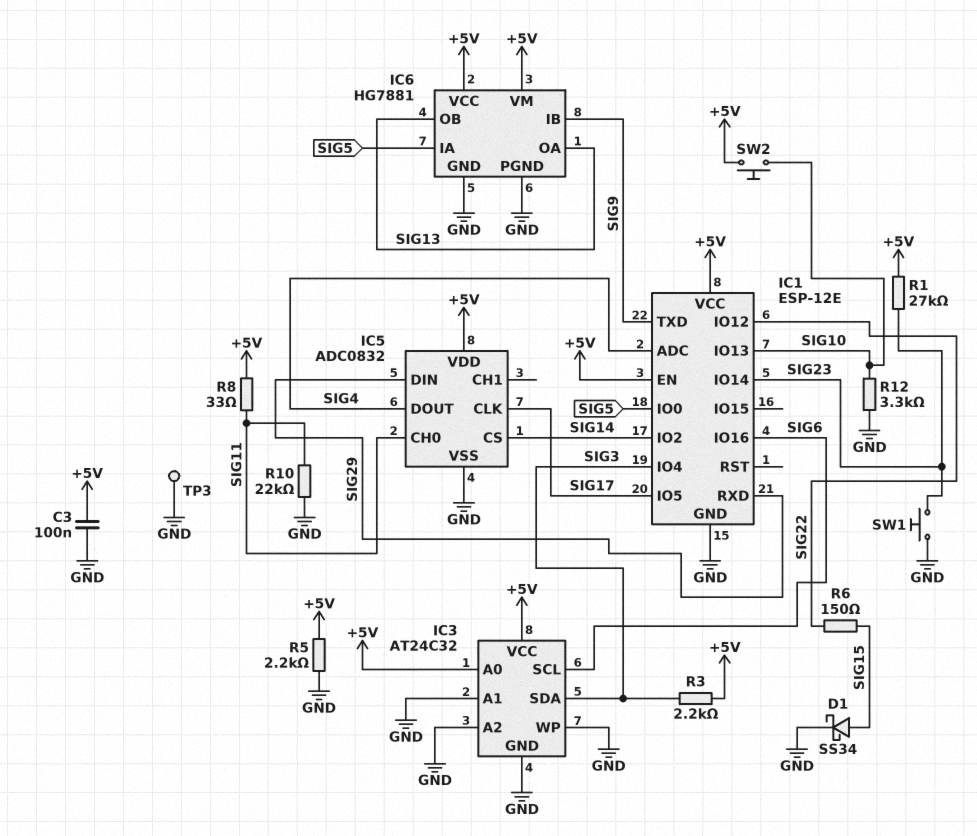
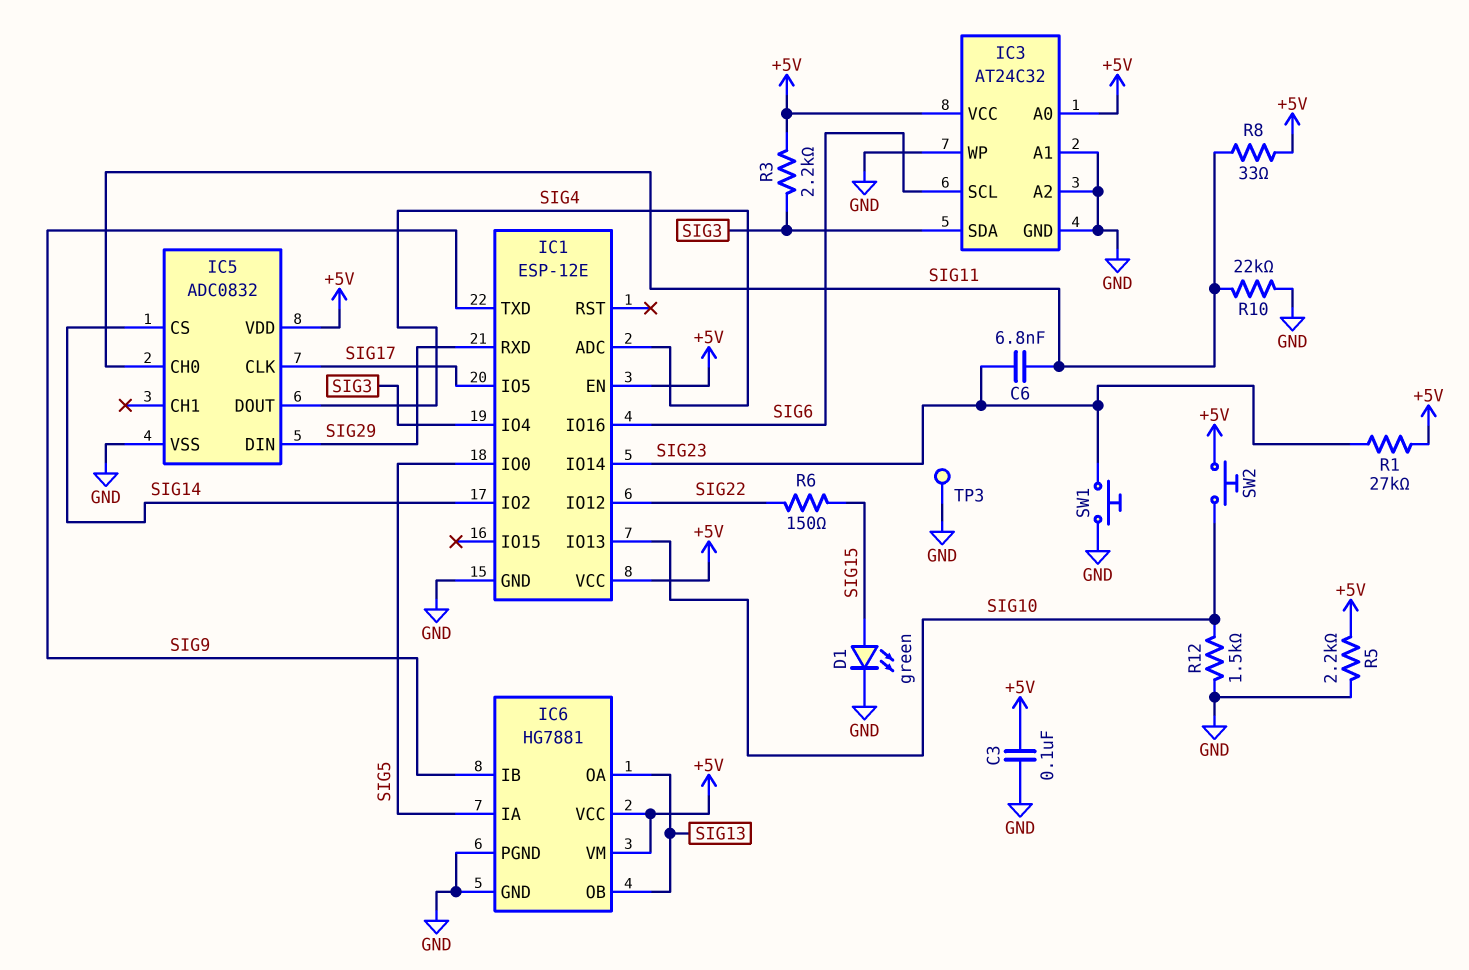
C6: none -> 6.8nF (SIG11, SIG23)
D1: schottky SS34 (A SIG15, K GND) -> LED green (A SIG15, K GND)
R12: 3.3k (GND, SIG10) -> 1.5k (GND, SIG10)

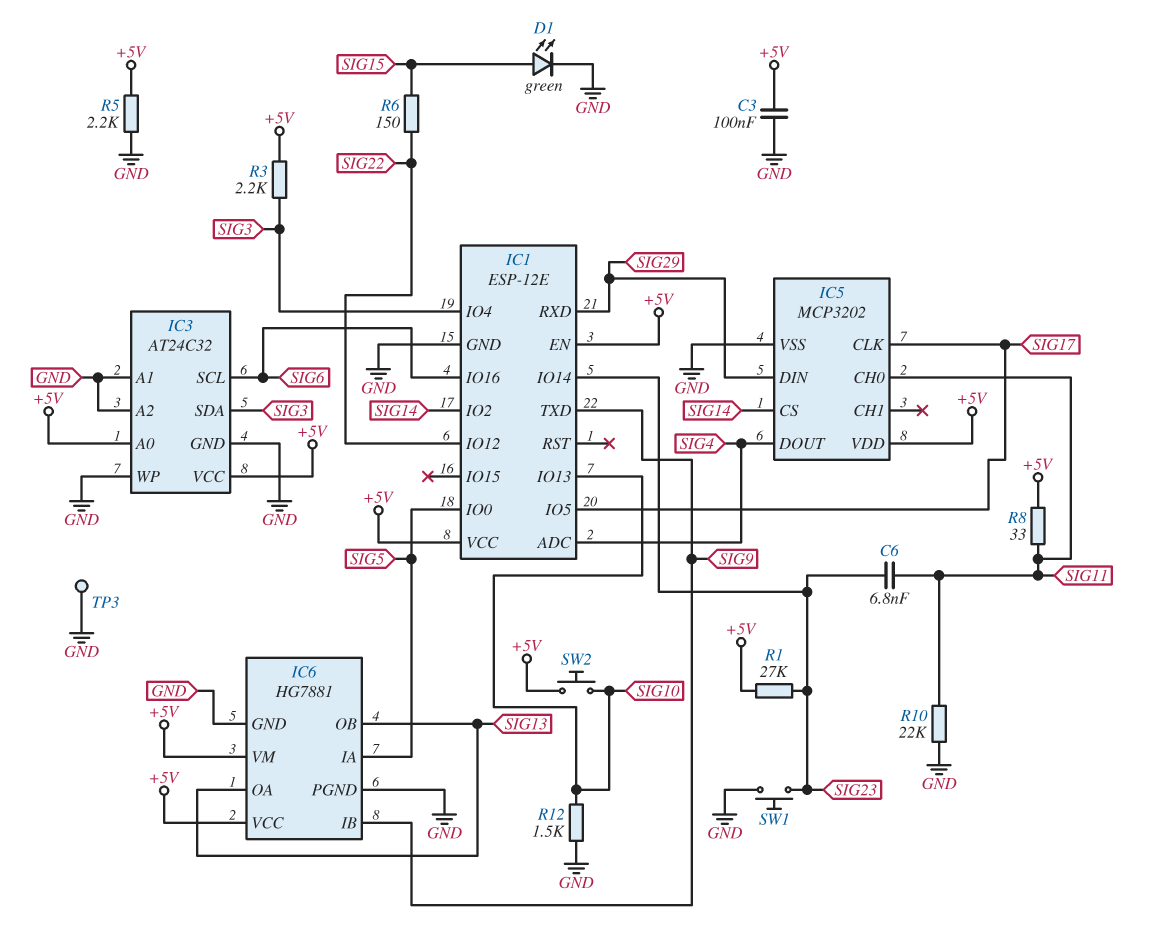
IC5: ADC0832 -> MCP3202

